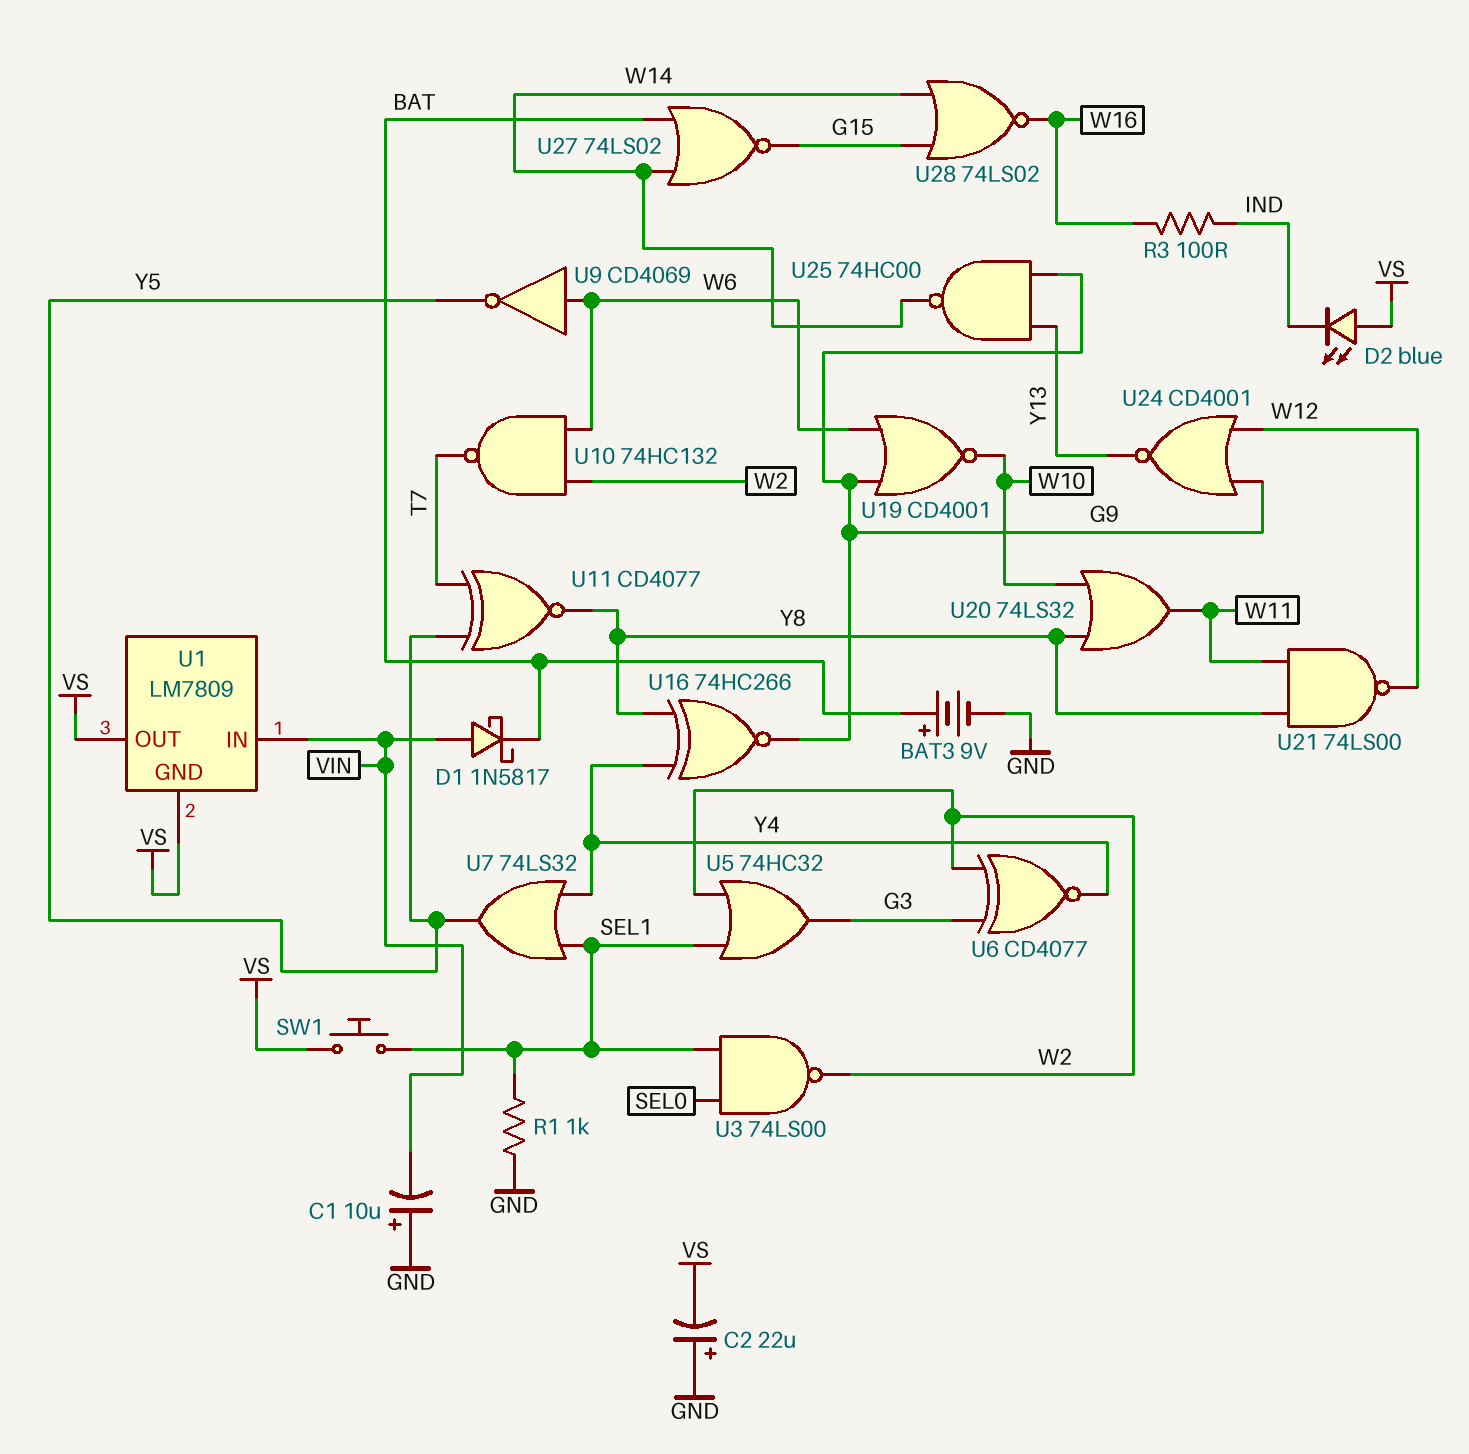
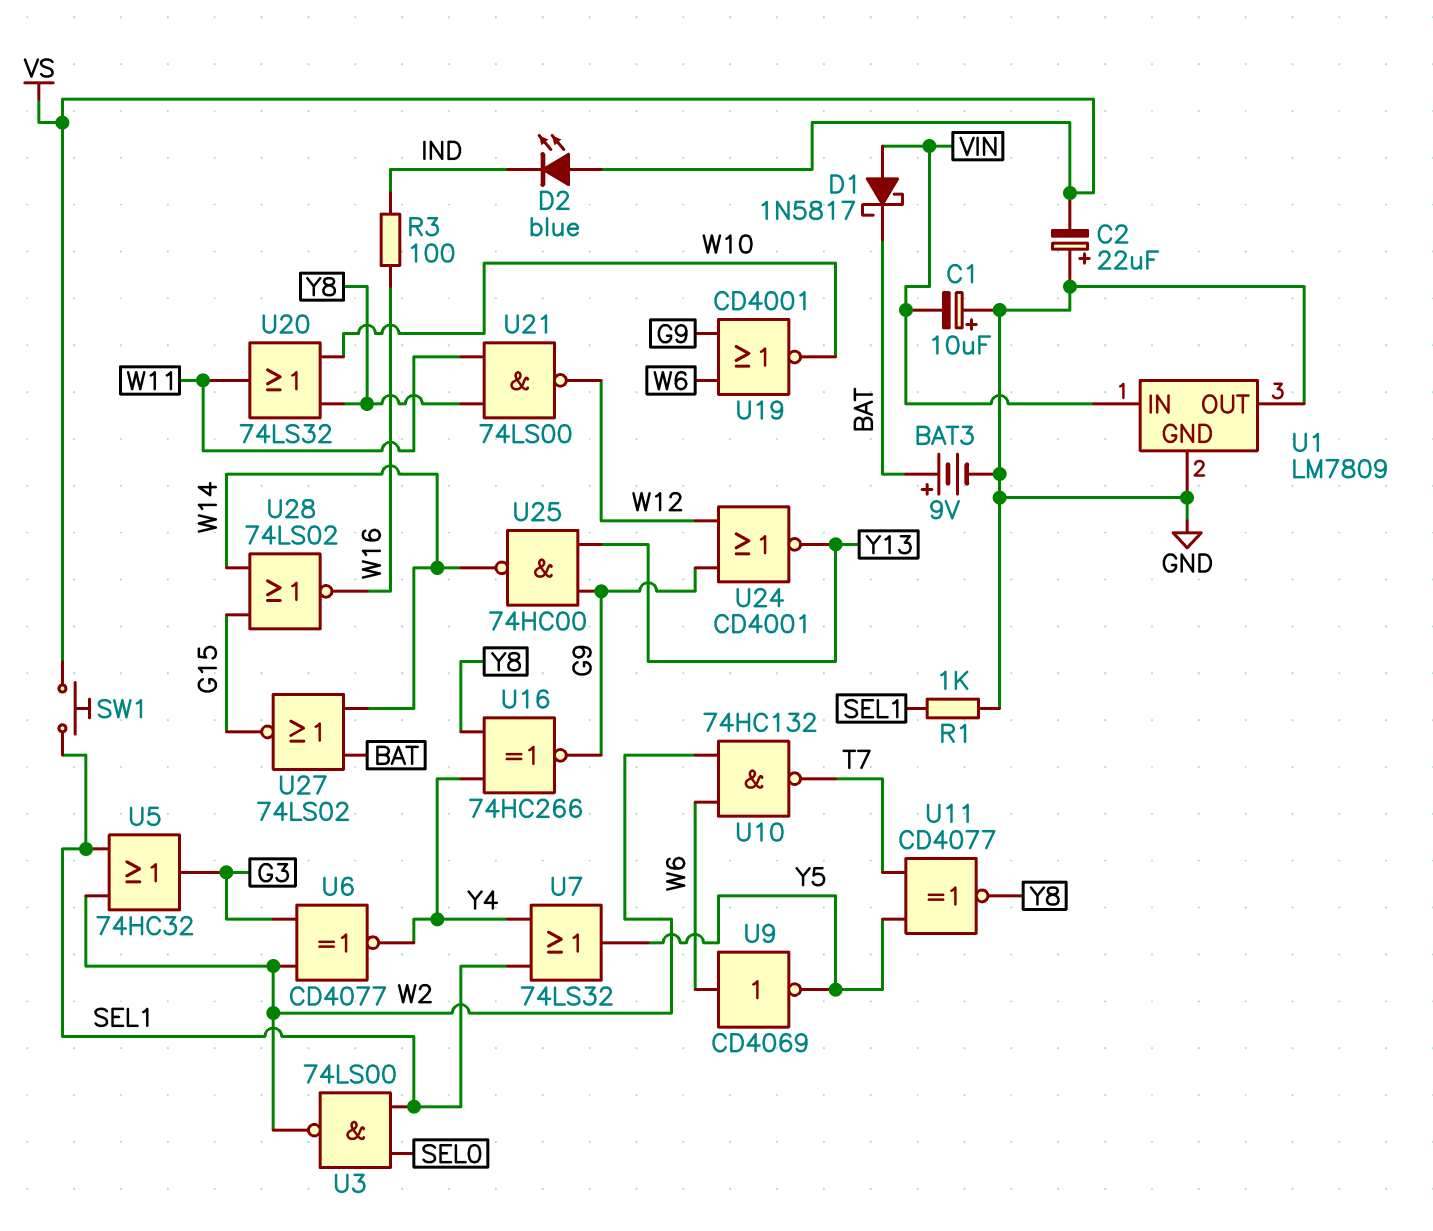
U1 pin GND: VS -> GND
U1 pin OUT: VS -> GND

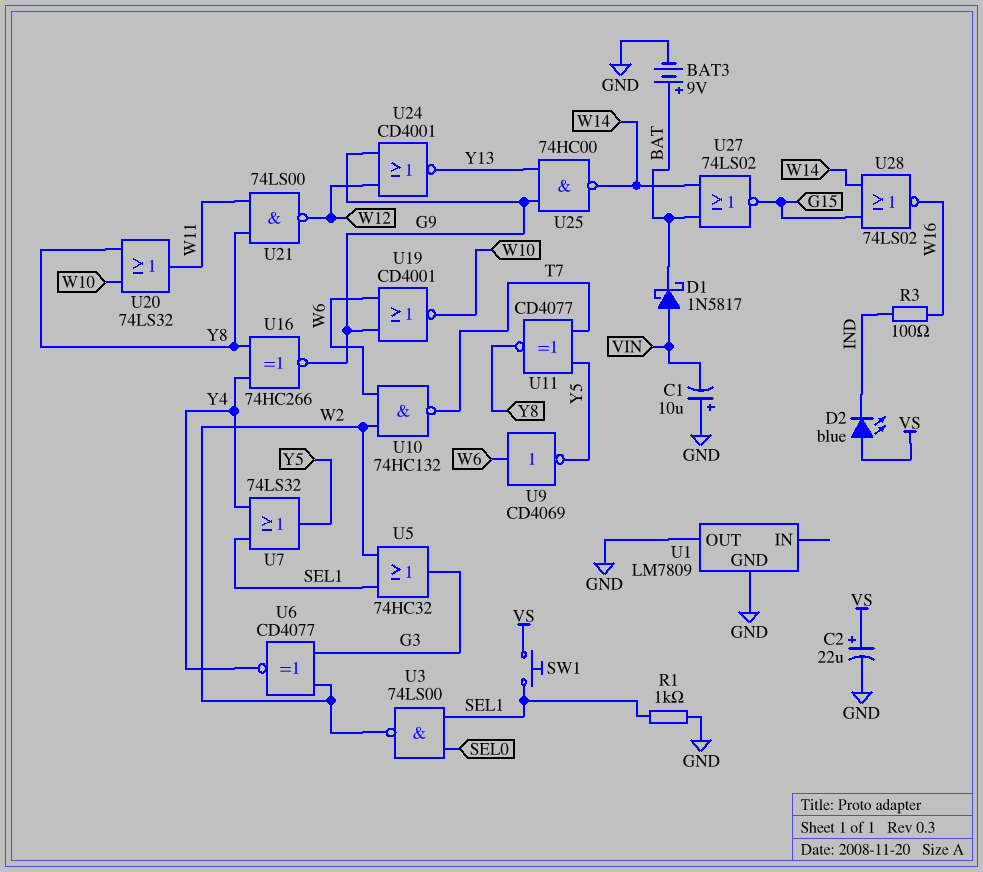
C2: 22uF (plus GND, minus VS) -> 22uF (plus VS, minus GND)
U1 pin IN: VIN -> none

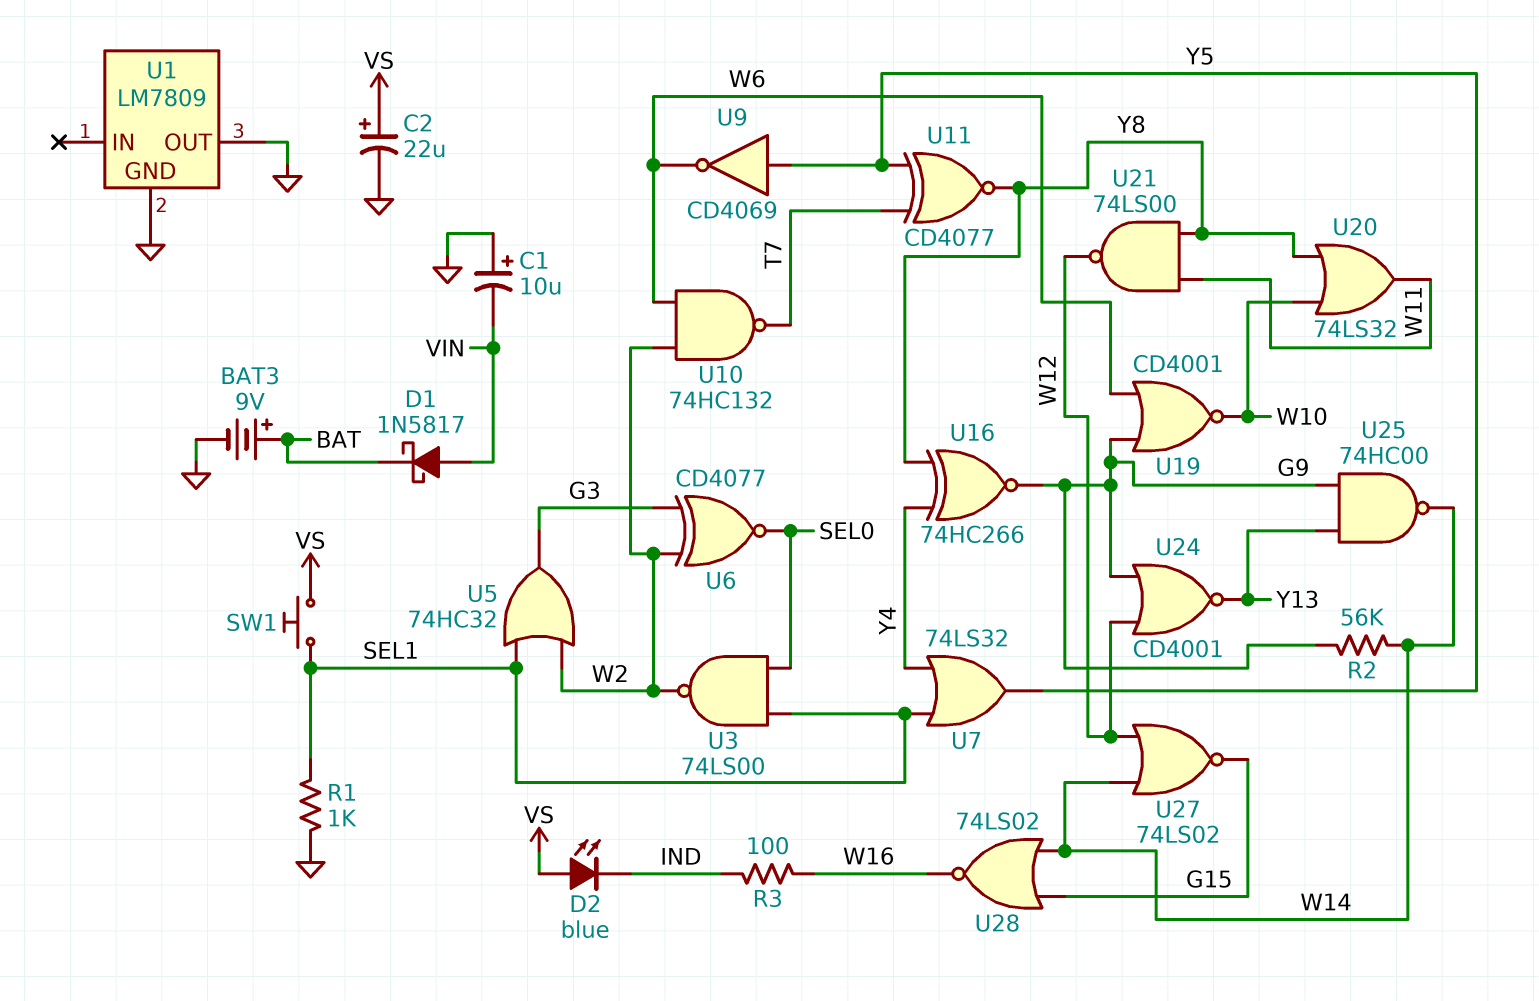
R2: none -> 56k (G9, W14)
U6: XNOR CD4077 (in G3, in W2, out Y4) -> XNOR CD4077 (in G3, in W2, out SEL0)
U9: NOT CD4069 (in W6, out Y5) -> NOT CD4069 (in Y5, out W6)
U27: NOR 74LS02 (in BAT, in W14, out G15) -> NOR 74LS02 (in W12, in W14, out G15)

